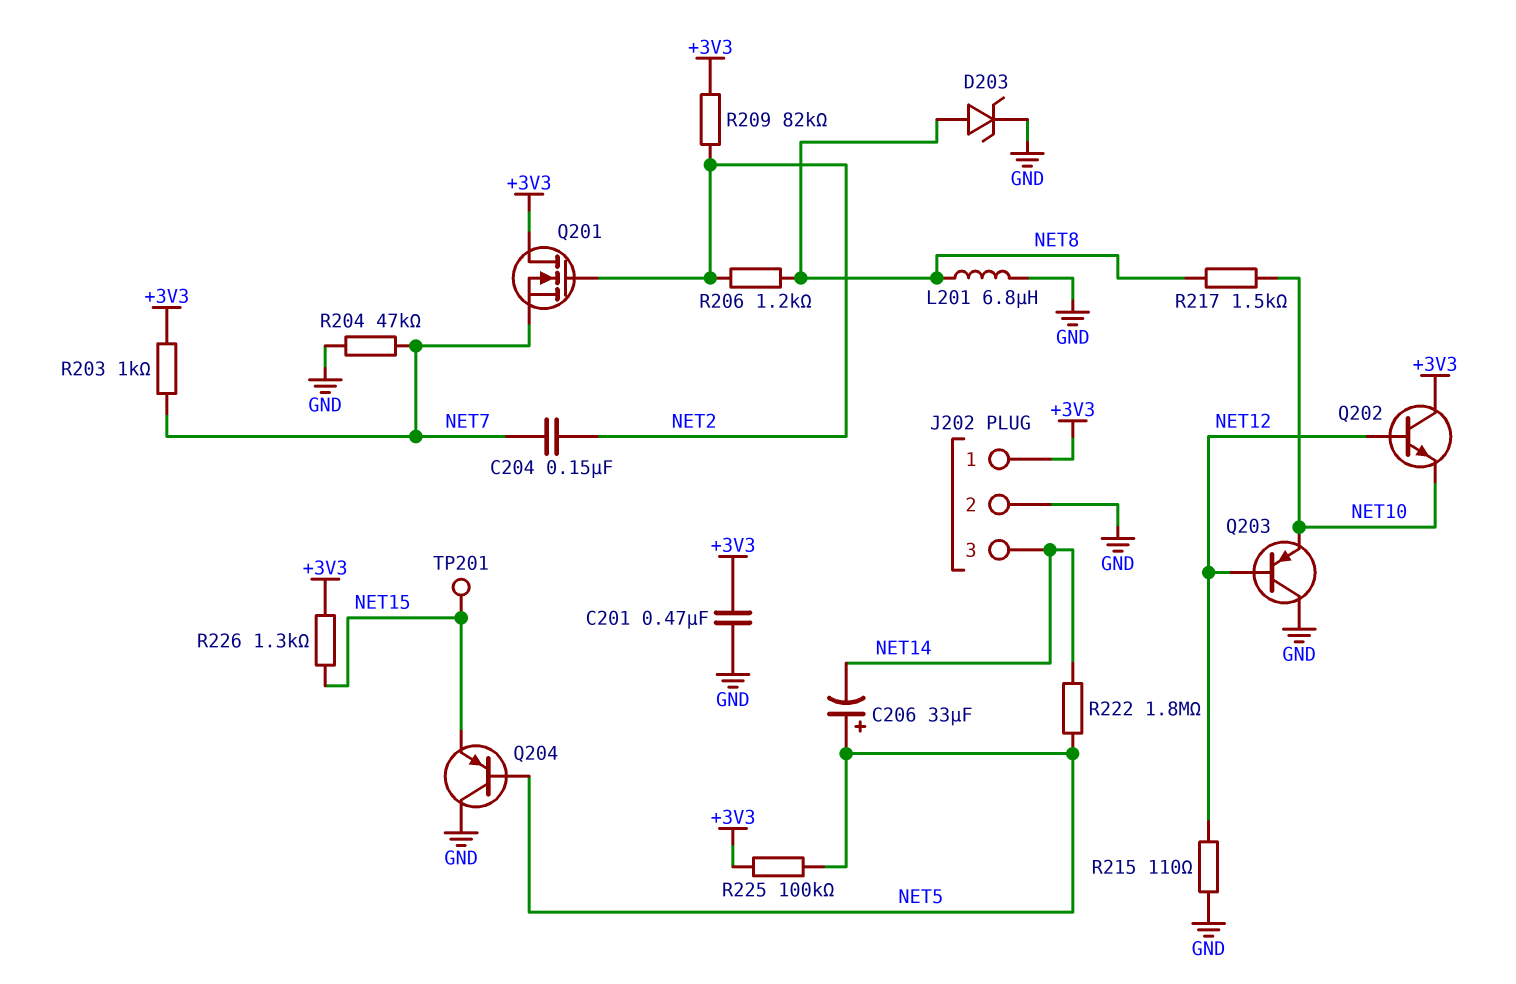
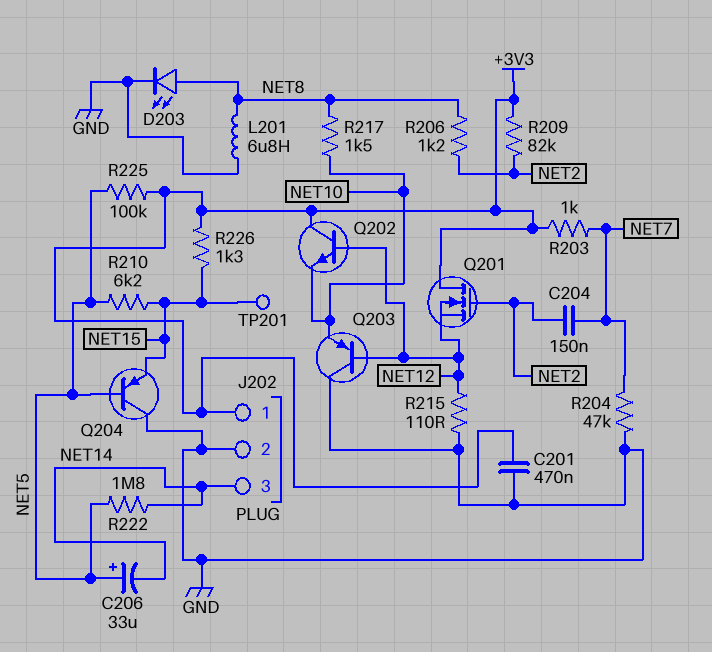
D203: zener (A NET8, K GND) -> LED (A NET8, K GND)
Q201: NMOS (G NET2, D +3V3, S NET7) -> NMOS (G NET2, D +3V3, S NET12)
R210: none -> 6.2k (NET5, NET15)

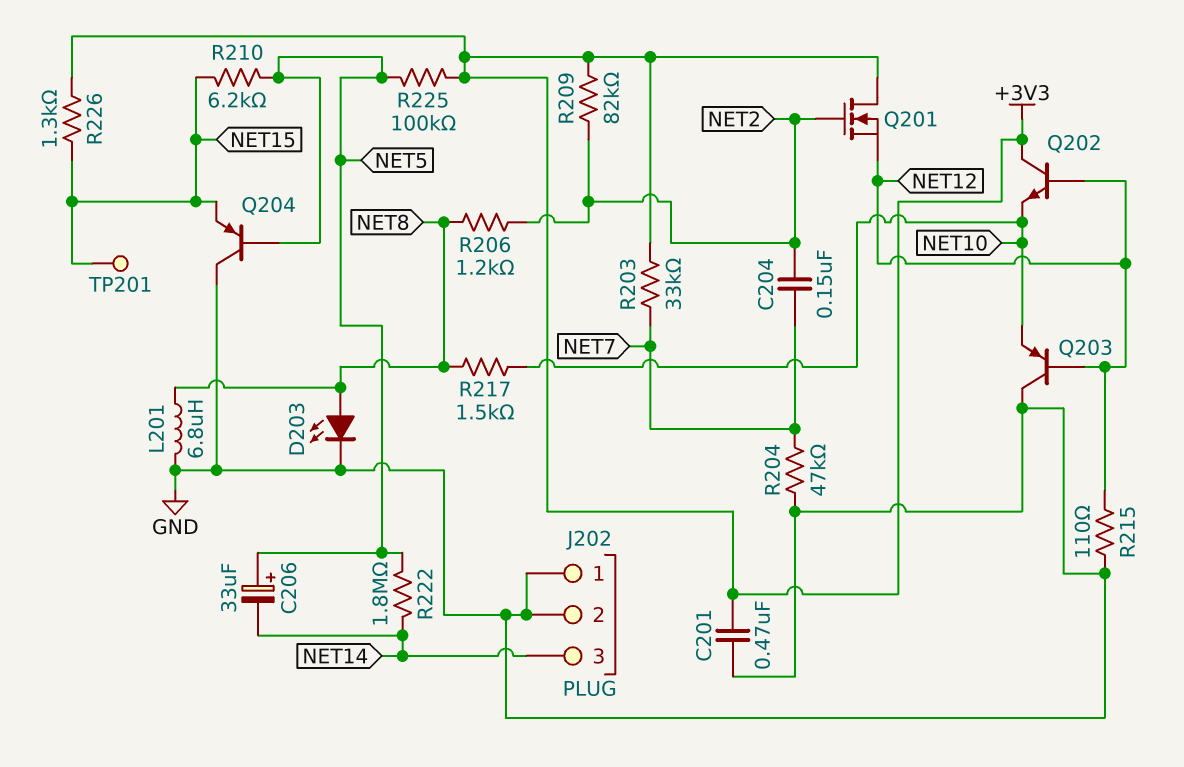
J202 pin 1: +3V3 -> GND
R203: 1k (+3V3, NET7) -> 33k (+3V3, NET7)

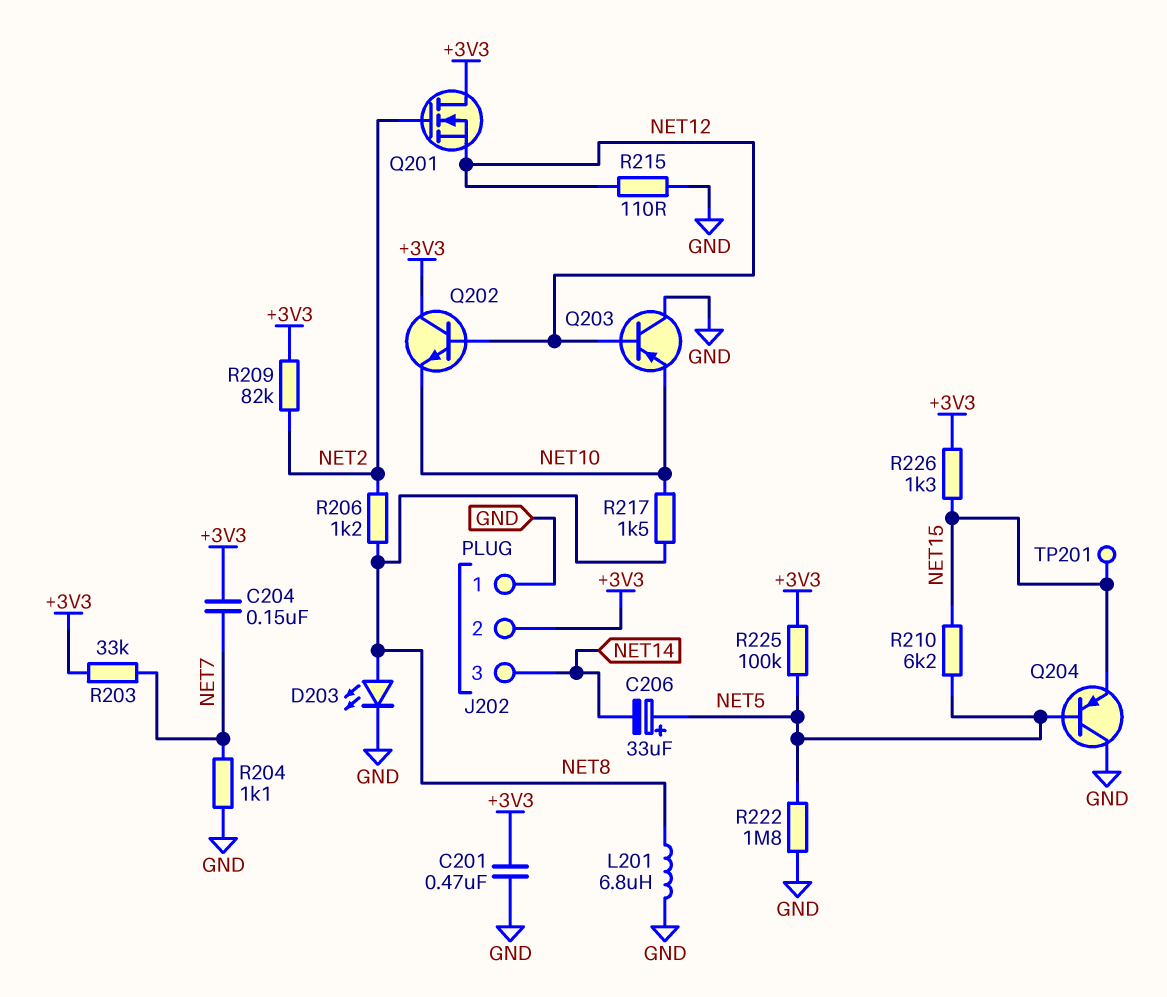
C204: 150nF (NET2, NET7) -> 150nF (+3V3, NET7)
J202 pin 2: GND -> +3V3
R204: 47k (GND, NET7) -> 1.1k (GND, NET7)
R222: 1.8M (NET5, NET14) -> 1.8M (GND, NET5)

